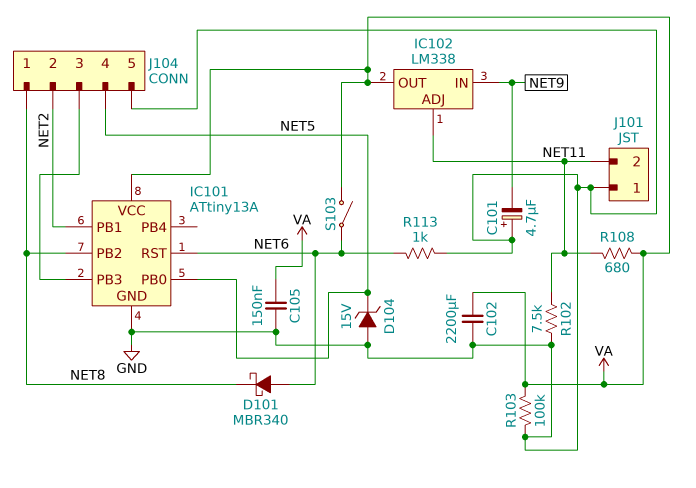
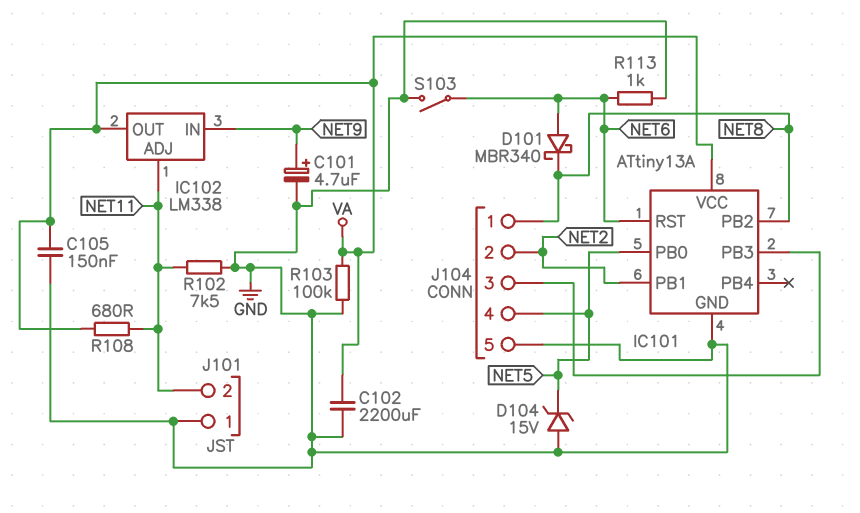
C101: 4.7uF (plus GND, minus NET9) -> 4.7uF (plus NET9, minus GND)
S103: switch (NET6, VA) -> switch (GND, NET6)

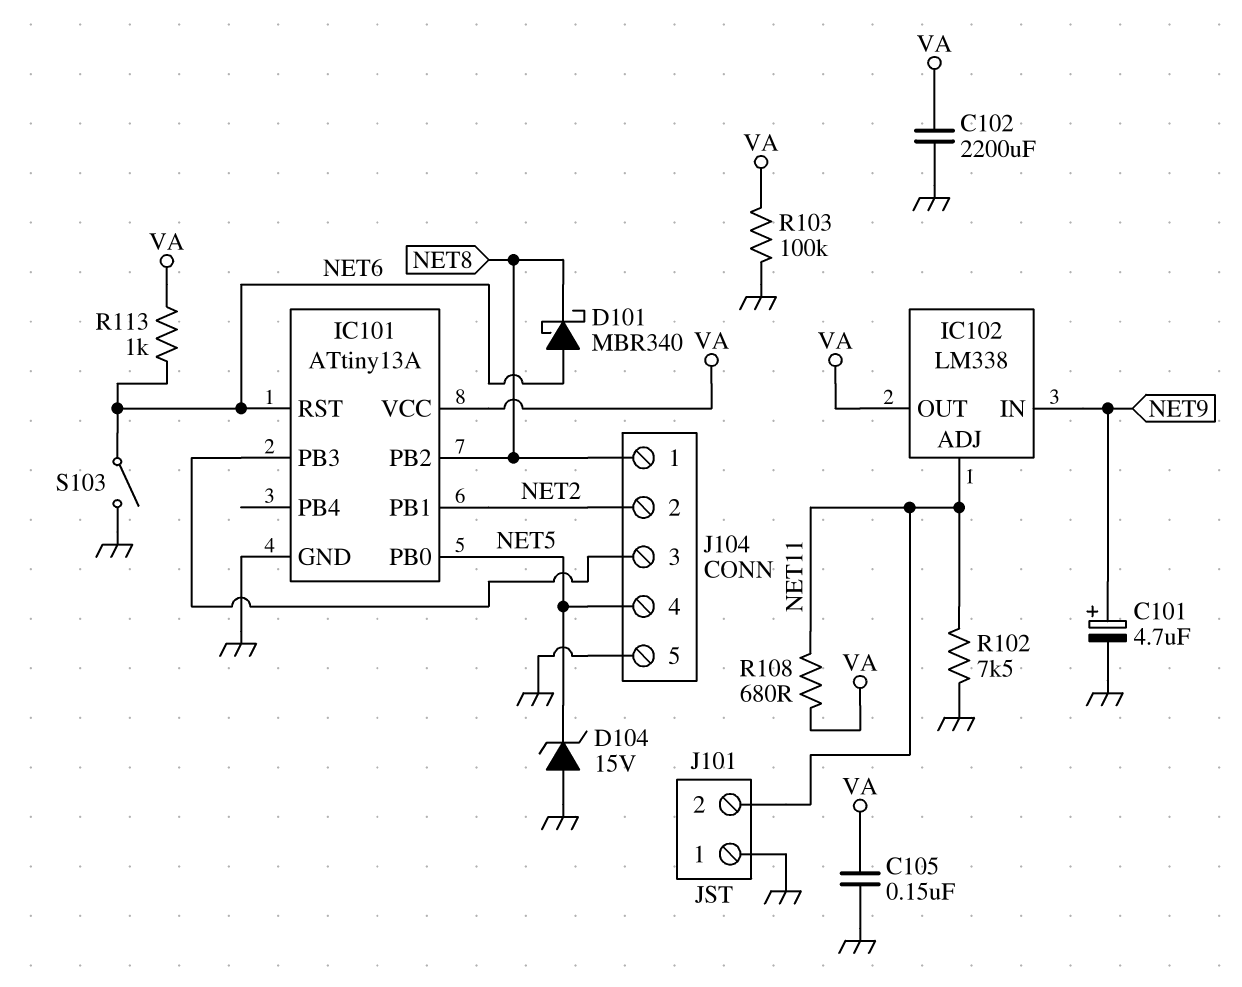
R113: 1k (GND, NET6) -> 1k (NET6, VA)

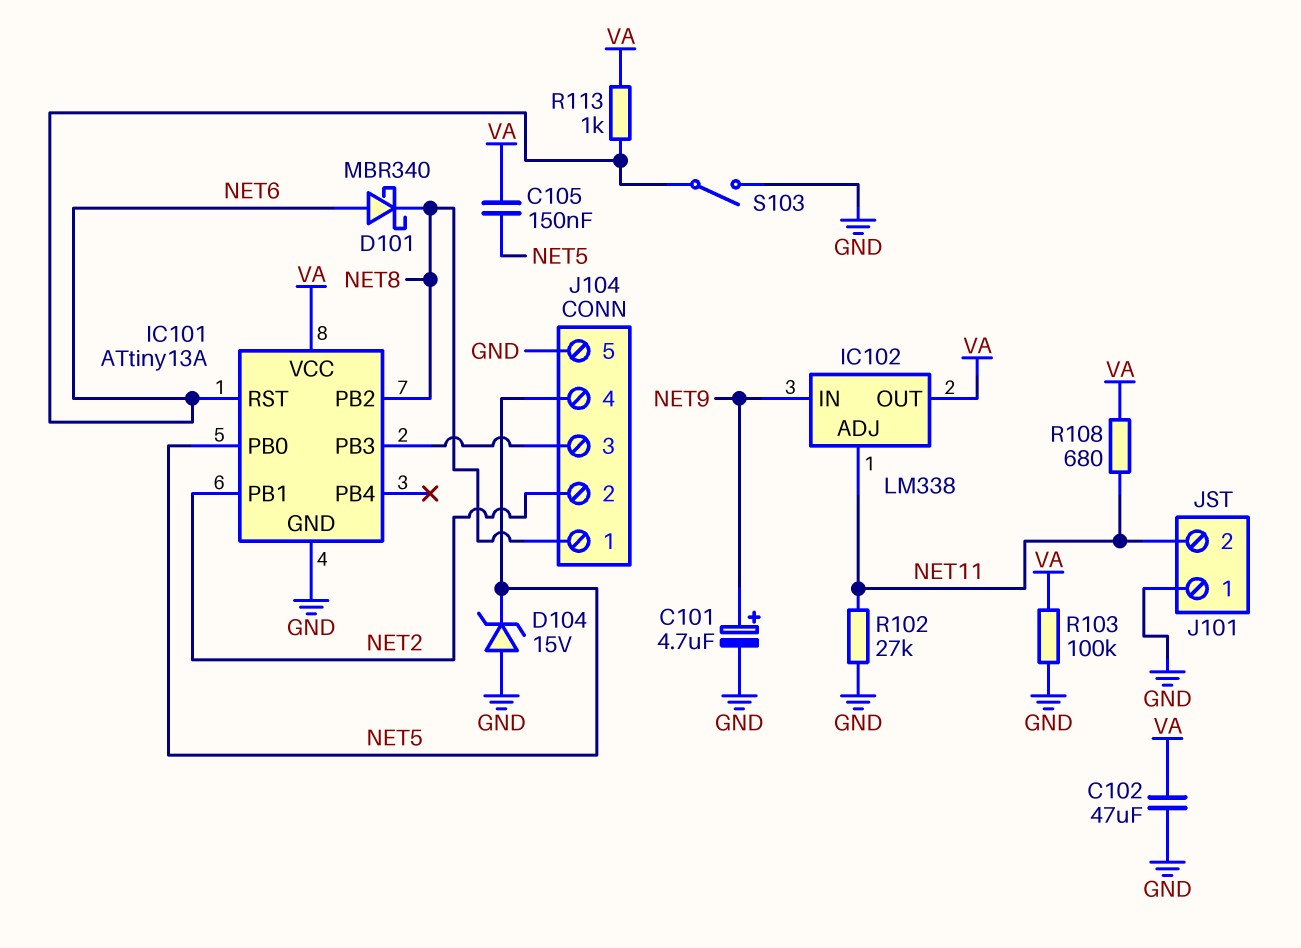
C102: 2200uF (GND, VA) -> 47uF (GND, VA)
C105: 150nF (GND, VA) -> 150nF (NET5, VA)
R102: 7.5k (GND, NET11) -> 27k (GND, NET11)

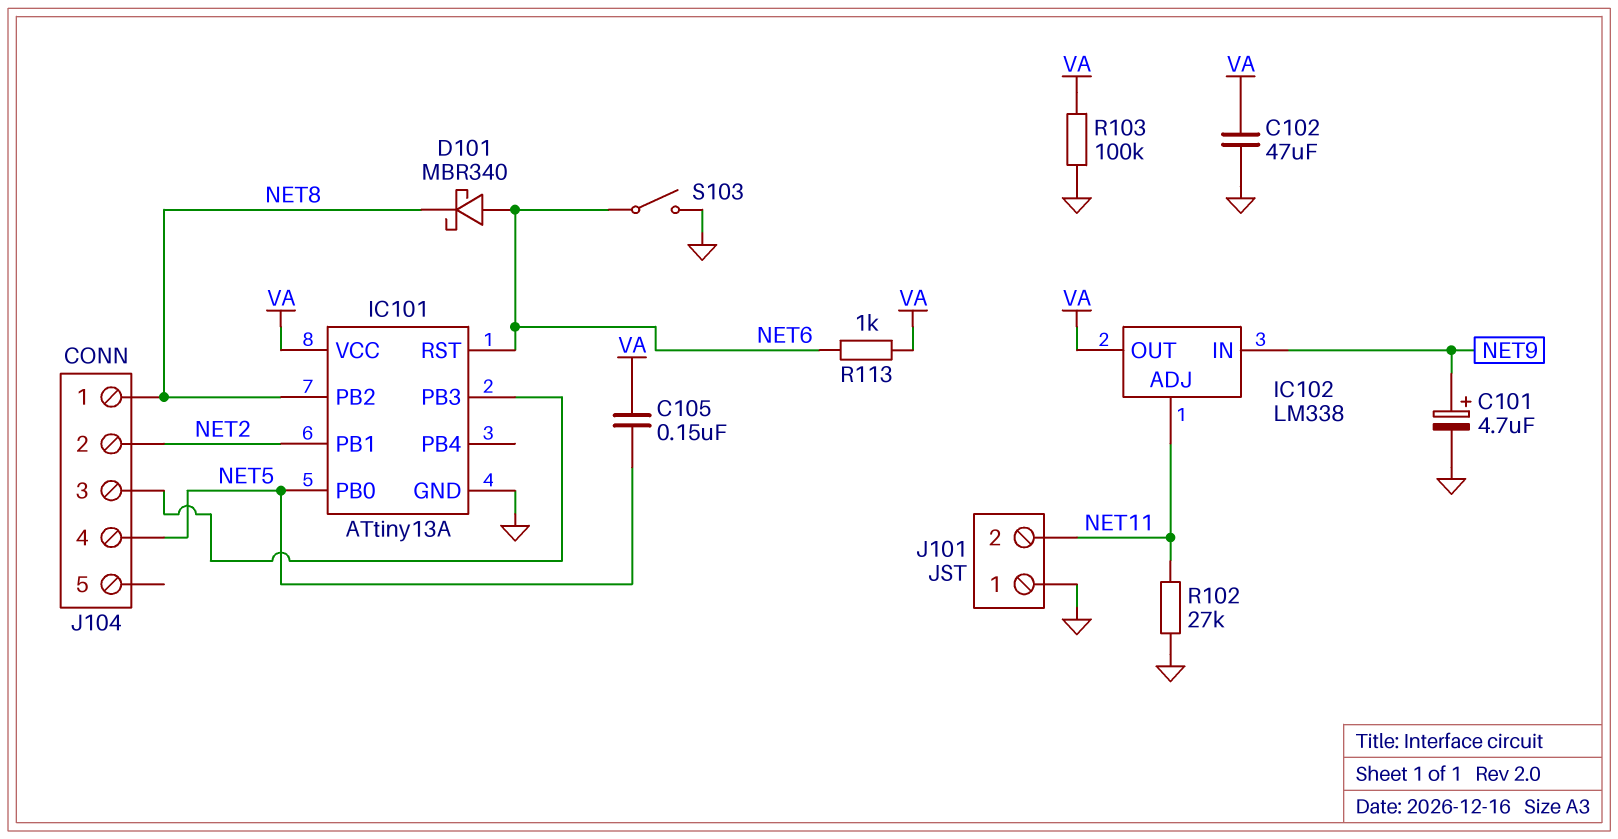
D104: zener 15V (A GND, K NET5) -> none
J104 pin 5: GND -> none
R108: 680 (NET11, VA) -> none

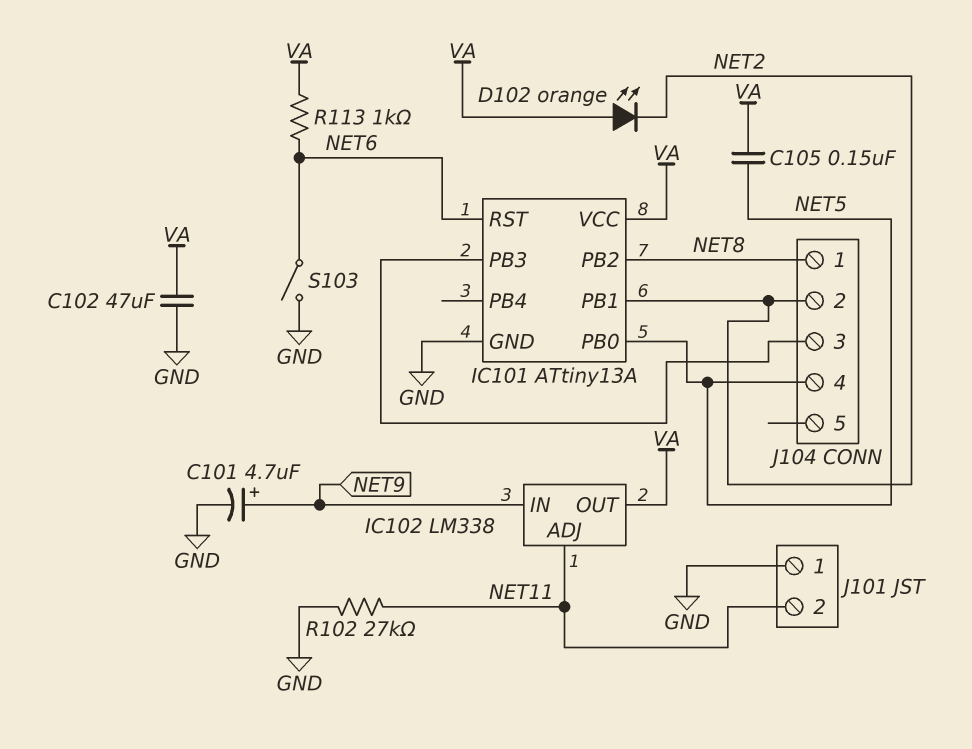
D101: schottky MBR340 (A NET6, K NET8) -> none
D102: none -> LED orange (A VA, K NET2)
R103: 100k (GND, VA) -> none

